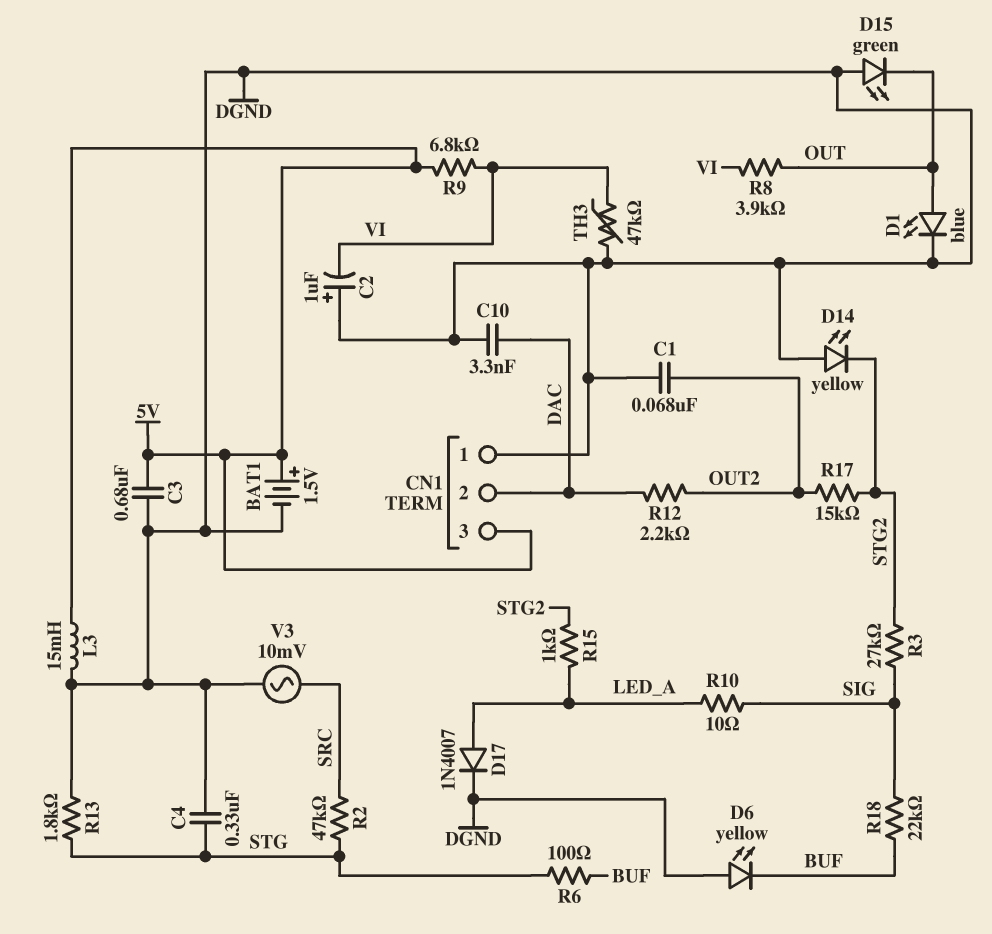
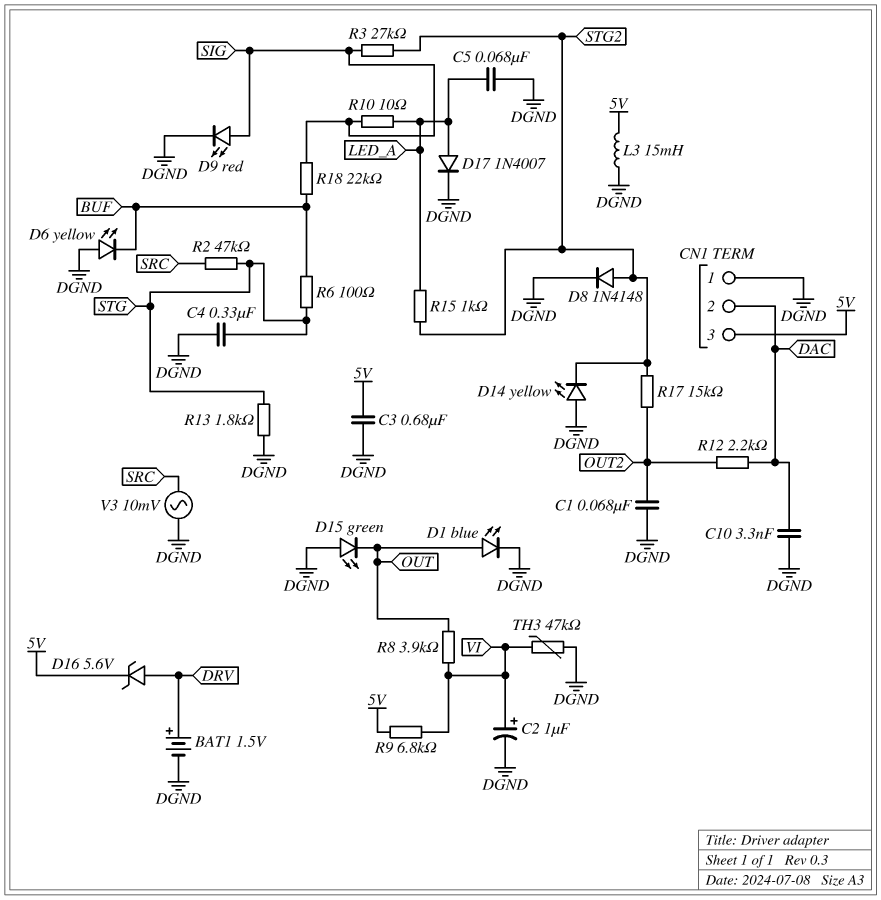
BAT1: 1.5V (plus 5V, minus DGND) -> 1.5V (plus DRV, minus DGND)
C2: 1uF (plus DGND, minus VI) -> 1uF (plus VI, minus DGND)
C5: none -> 68nF (DGND, LED_A)
D8: none -> diode 1N4148 (A STG2, K DGND)
D9: none -> LED red (A SIG, K DGND)
D16: none -> zener 5.6V (A DRV, K 5V)

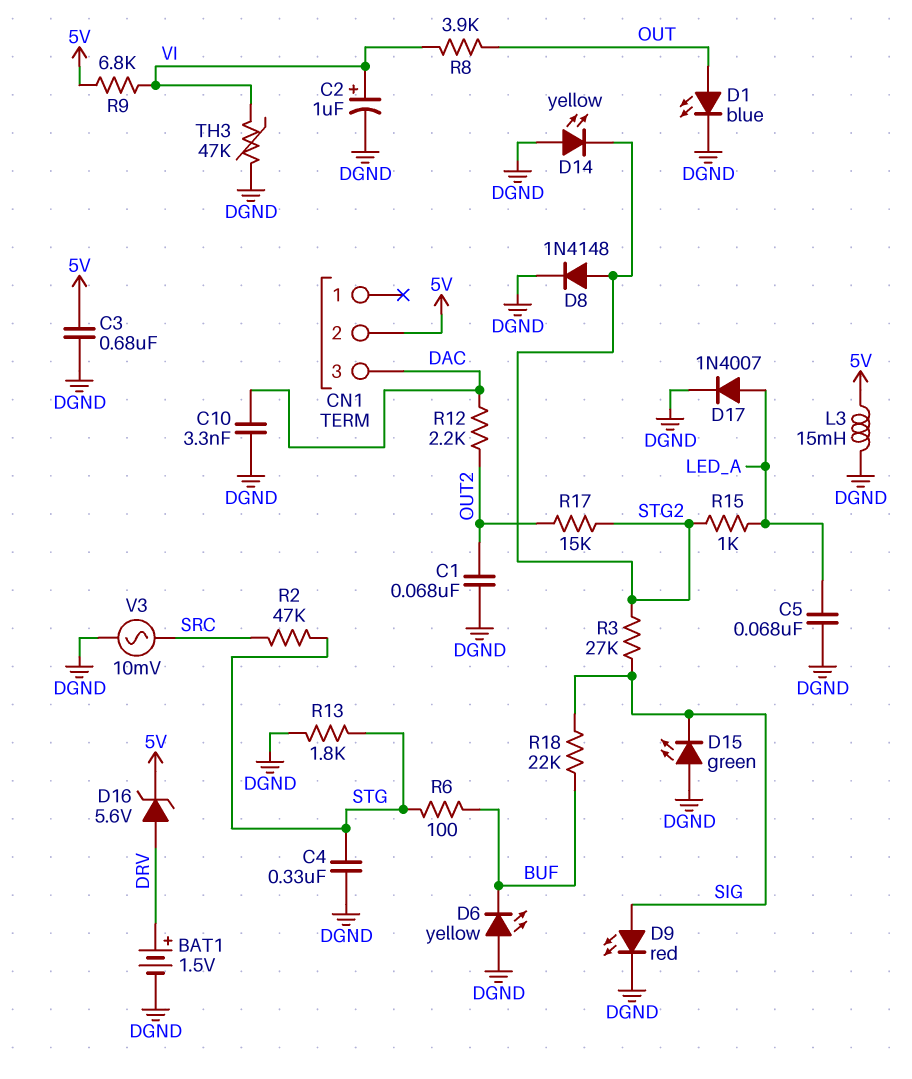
CN1 pin 1: DGND -> none
CN1 pin 2: DAC -> 5V
CN1 pin 3: 5V -> DAC
D15: LED green (A DGND, K OUT) -> LED green (A DGND, K SIG)
R10: 10 (LED_A, SIG) -> none

